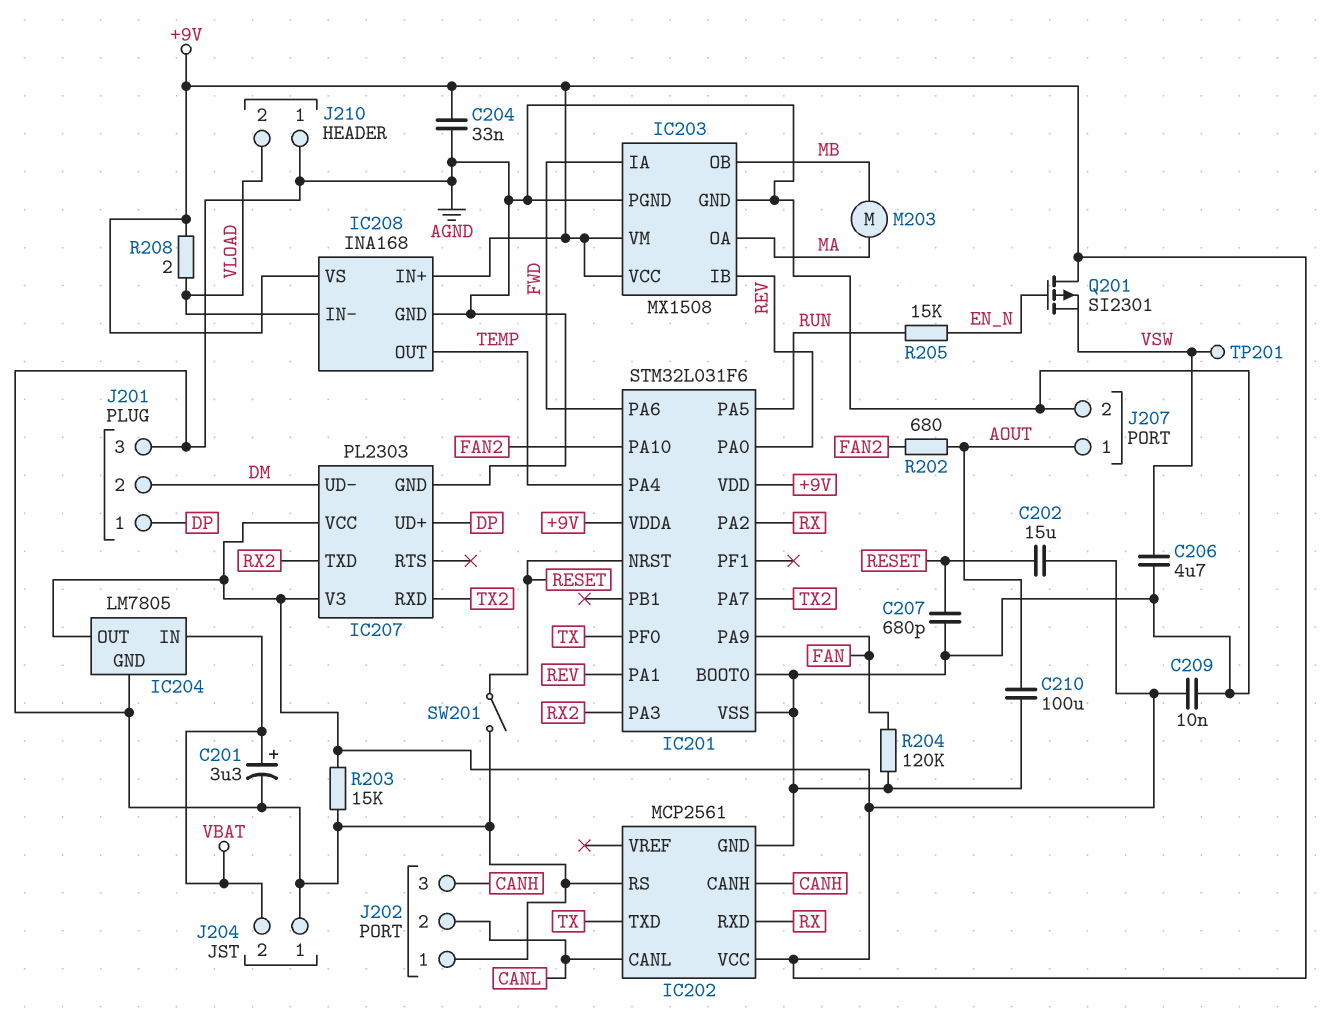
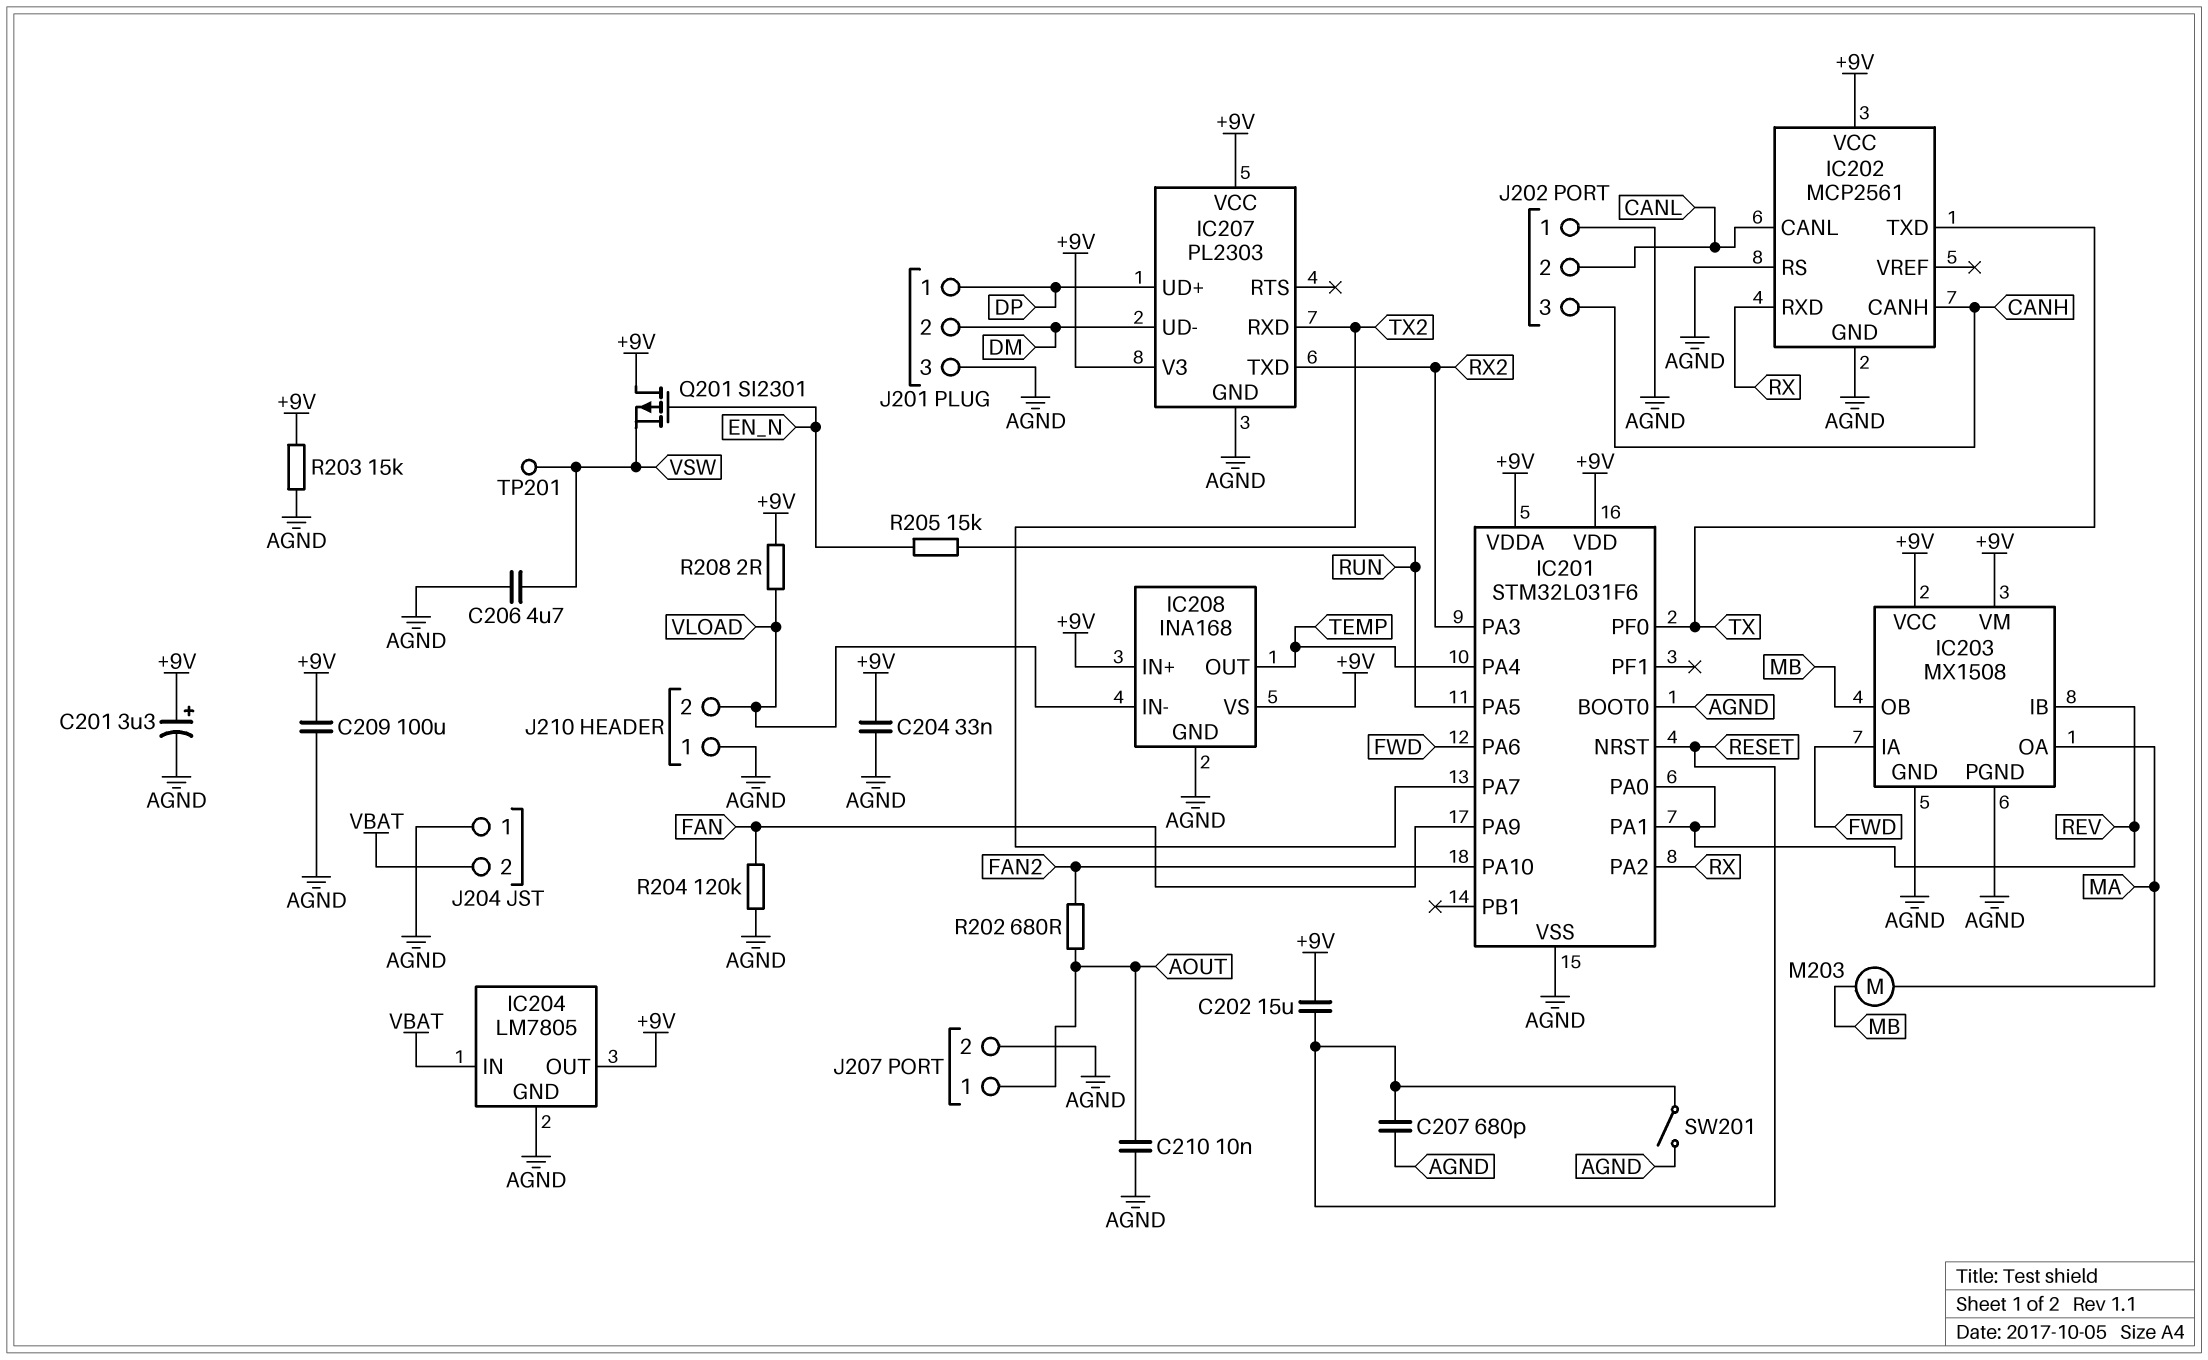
C201: 3.3uF (plus VBAT, minus AGND) -> 3.3uF (plus +9V, minus AGND)
C209: 10nF (+9V, AGND) -> 100uF (+9V, AGND)
C210: 100uF (AGND, AOUT) -> 10nF (AGND, AOUT)

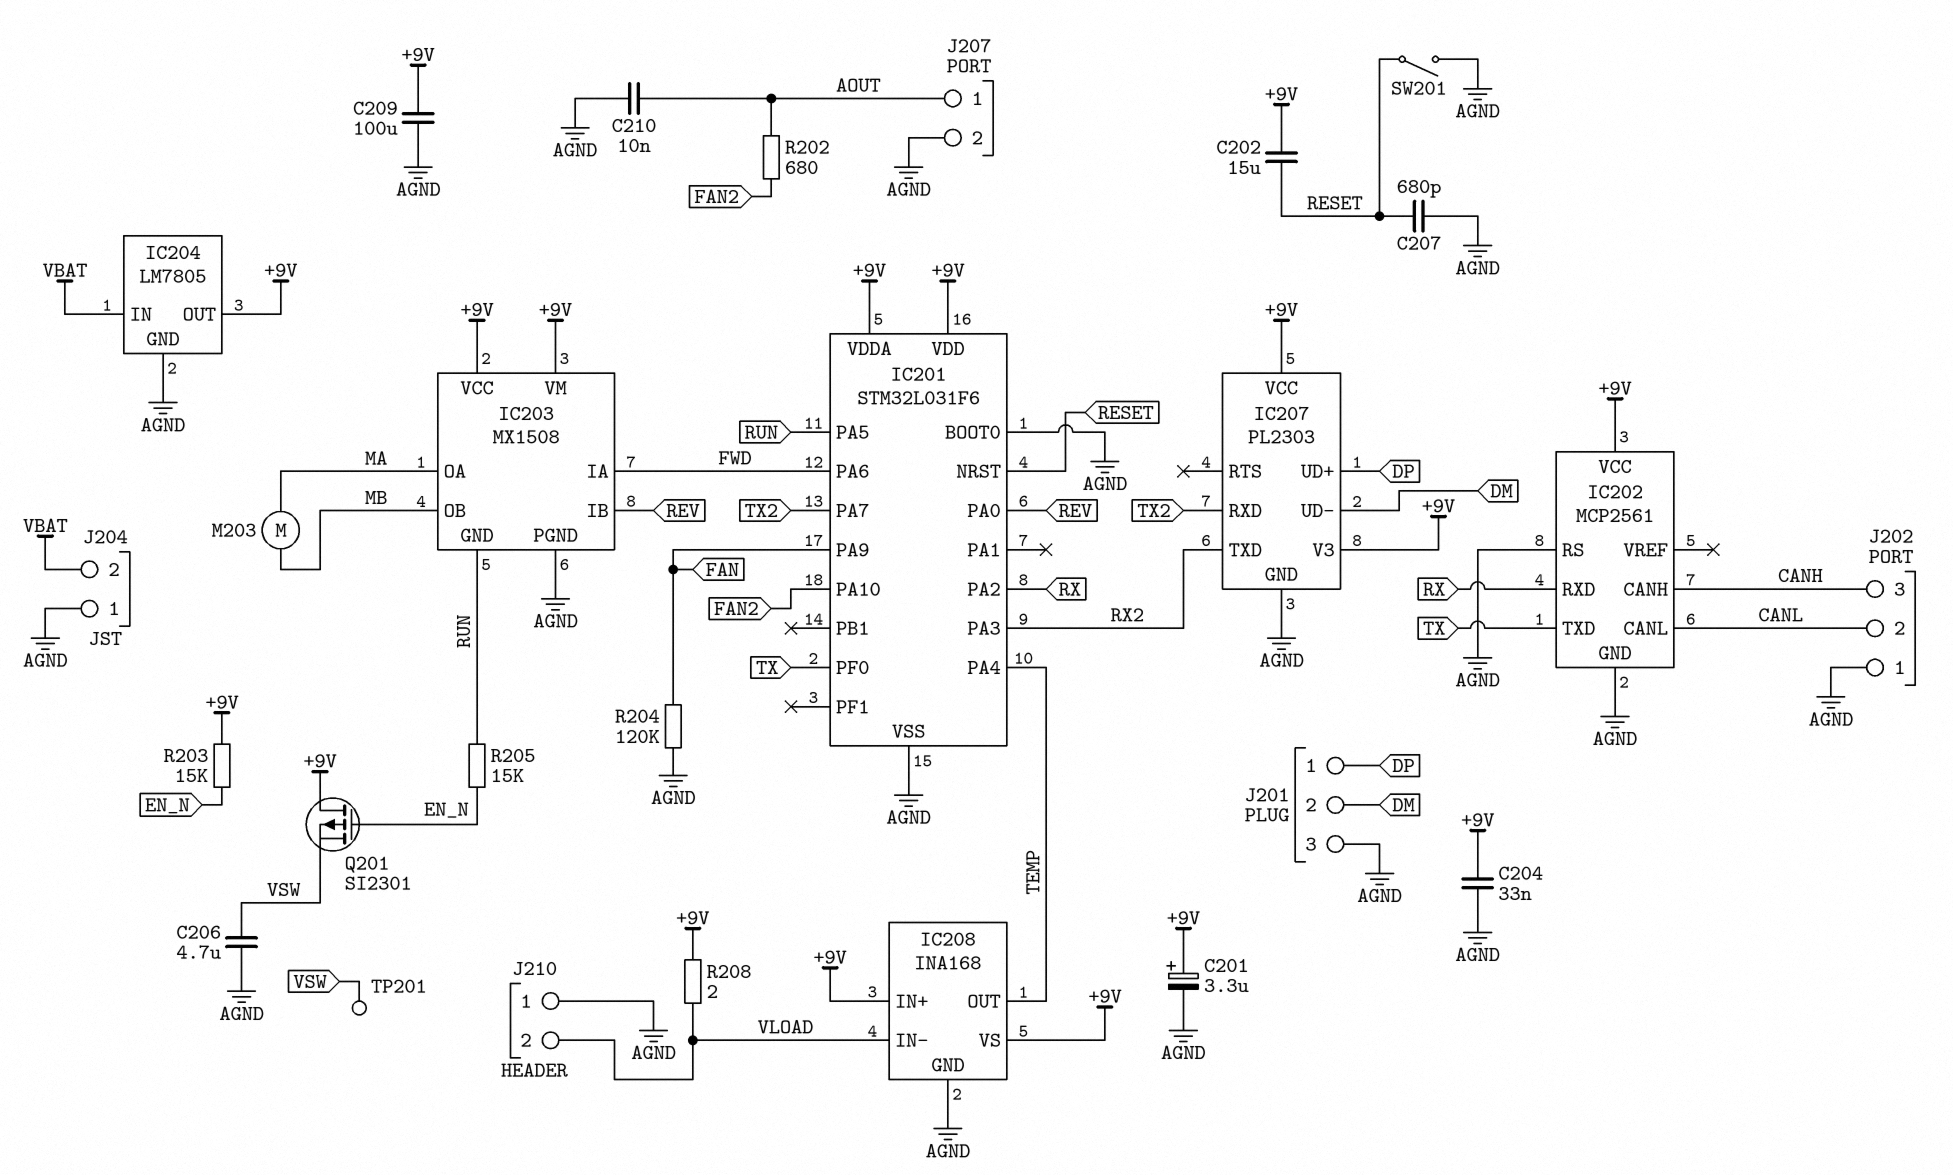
IC201 pin PA1: REV -> none
IC203 pin GND: AGND -> RUN
R203: 15k (+9V, AGND) -> 15k (+9V, EN_N)

